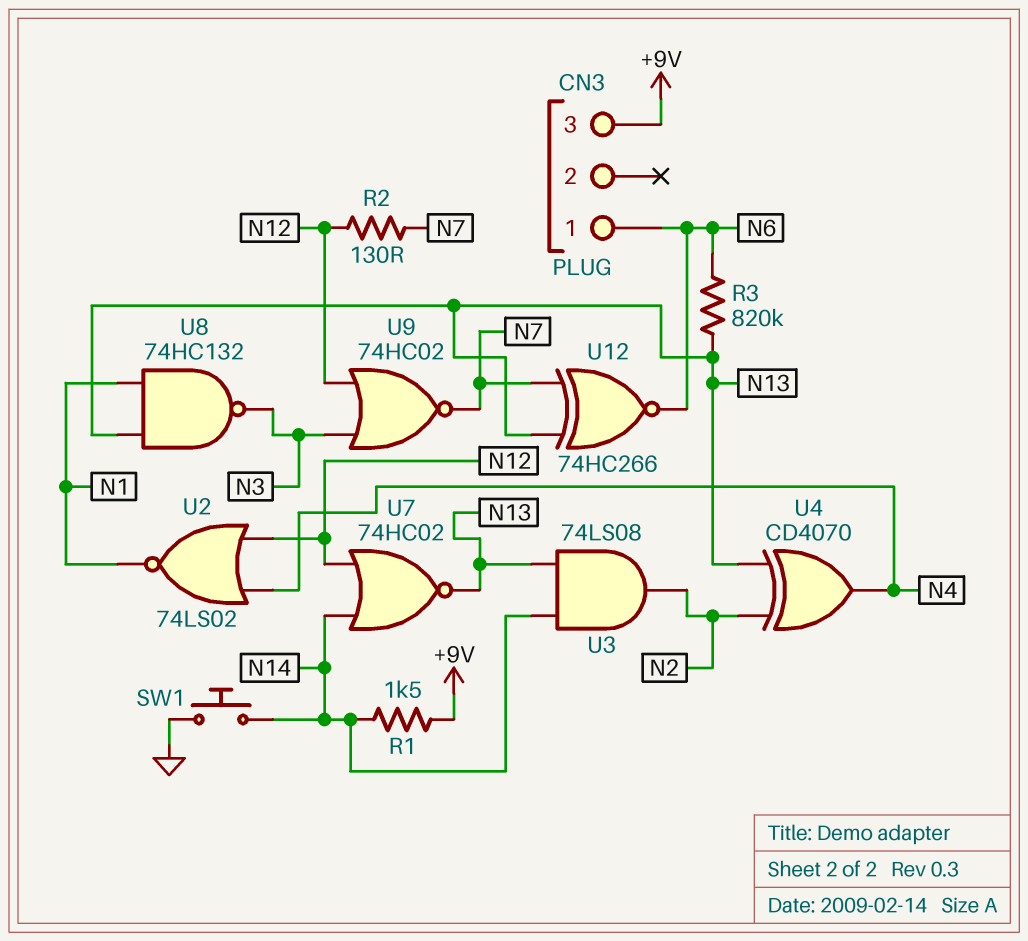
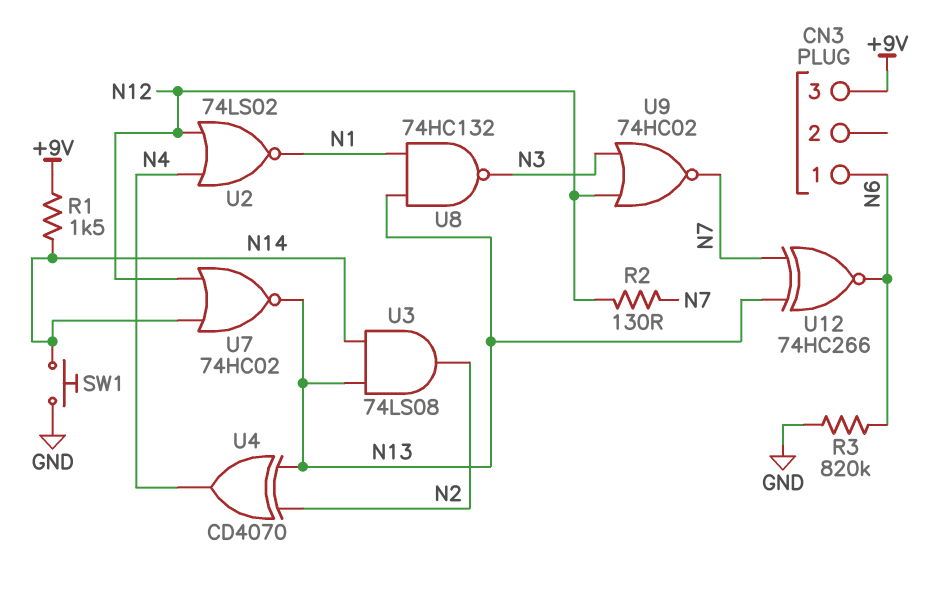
R3: 820k (N6, N13) -> 820k (GND, N6)

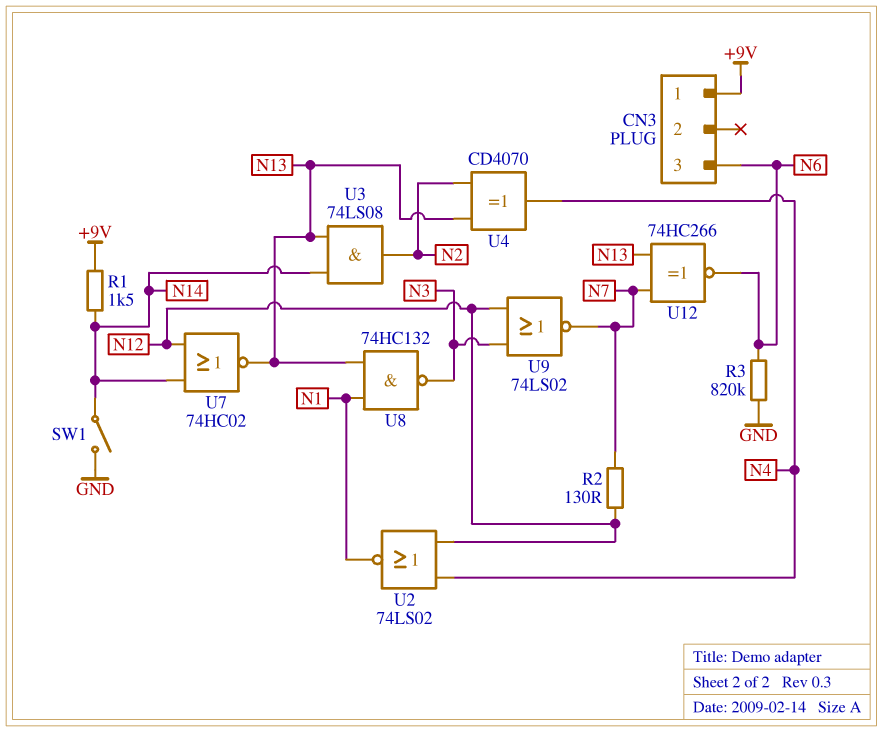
CN3 pin 1: N6 -> +9V
CN3 pin 3: +9V -> N6
SW1: button (GND, N14) -> switch (GND, N14)
U9: NOR 74HC02 (in N3, in N12, out N7) -> NOR 74LS02 (in N3, in N12, out N7)

